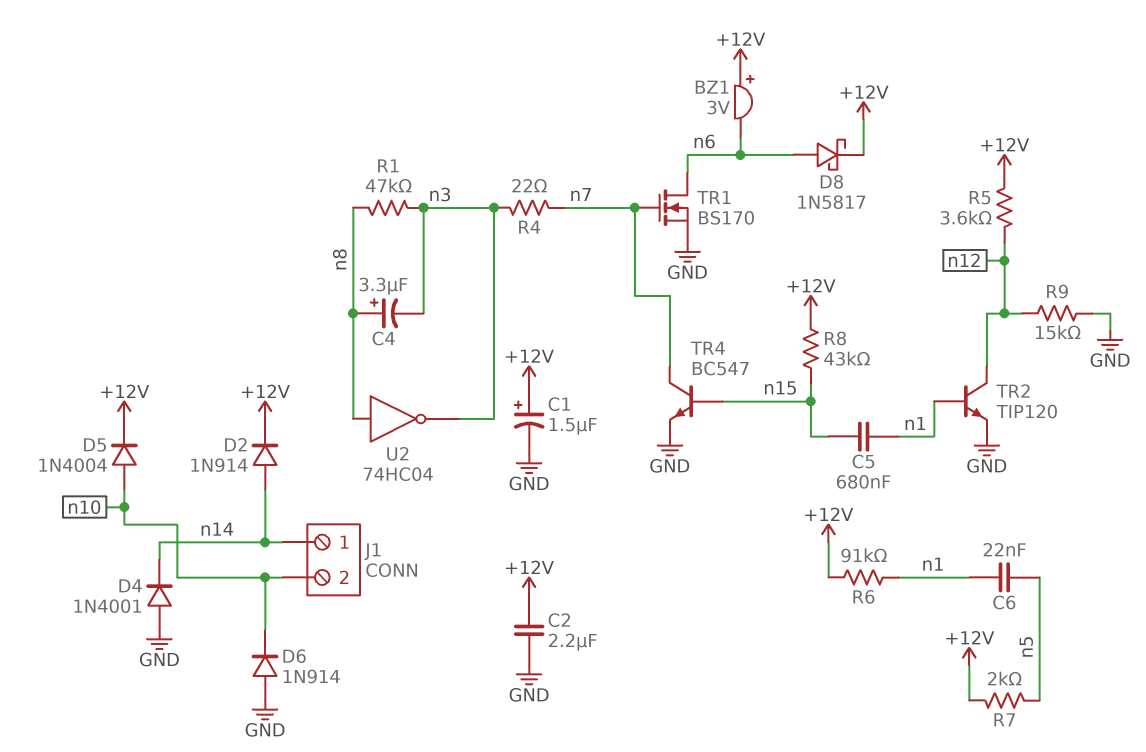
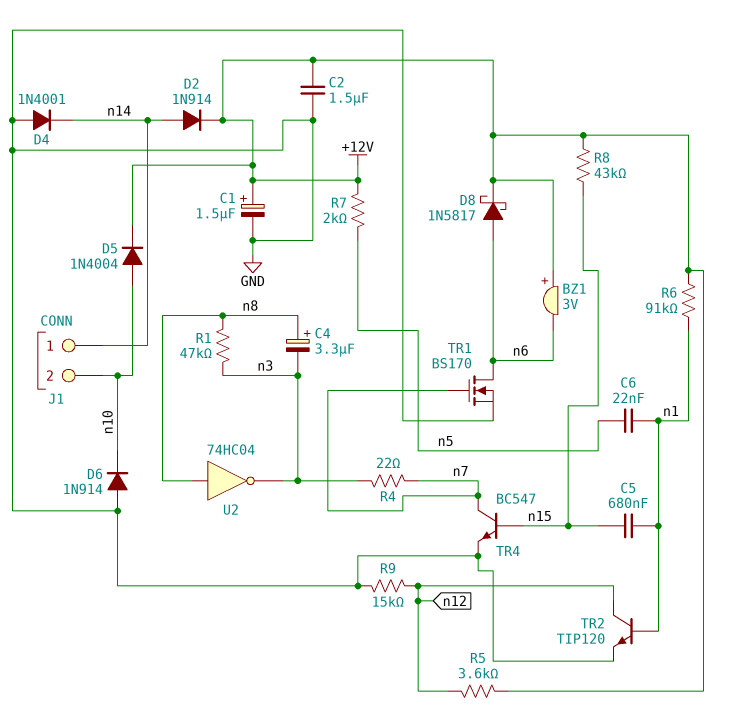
C2: 2.2uF (+12V, GND) -> 1.5uF (+12V, GND)

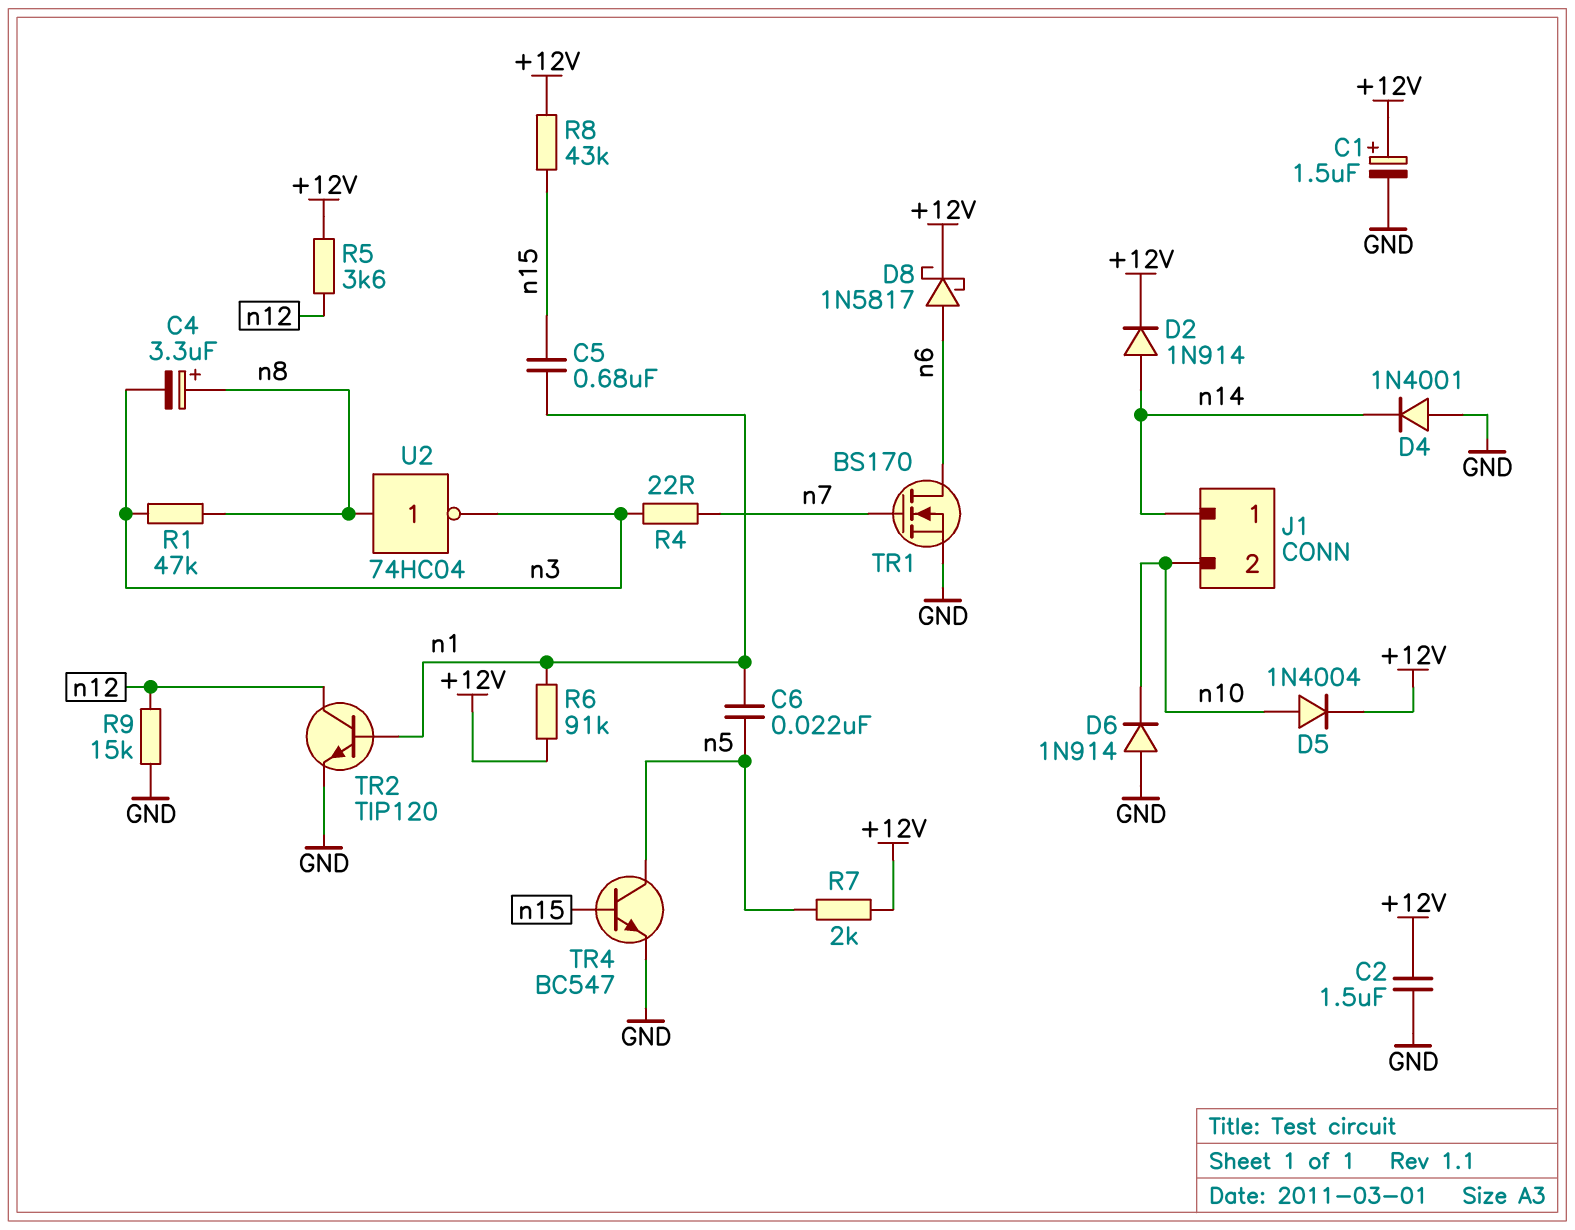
BZ1: buzzer 3V (plus +12V, minus n6) -> none
TR4: NPN BC547 (B n15, C n7, E GND) -> NPN BC547 (B n15, C n5, E GND)

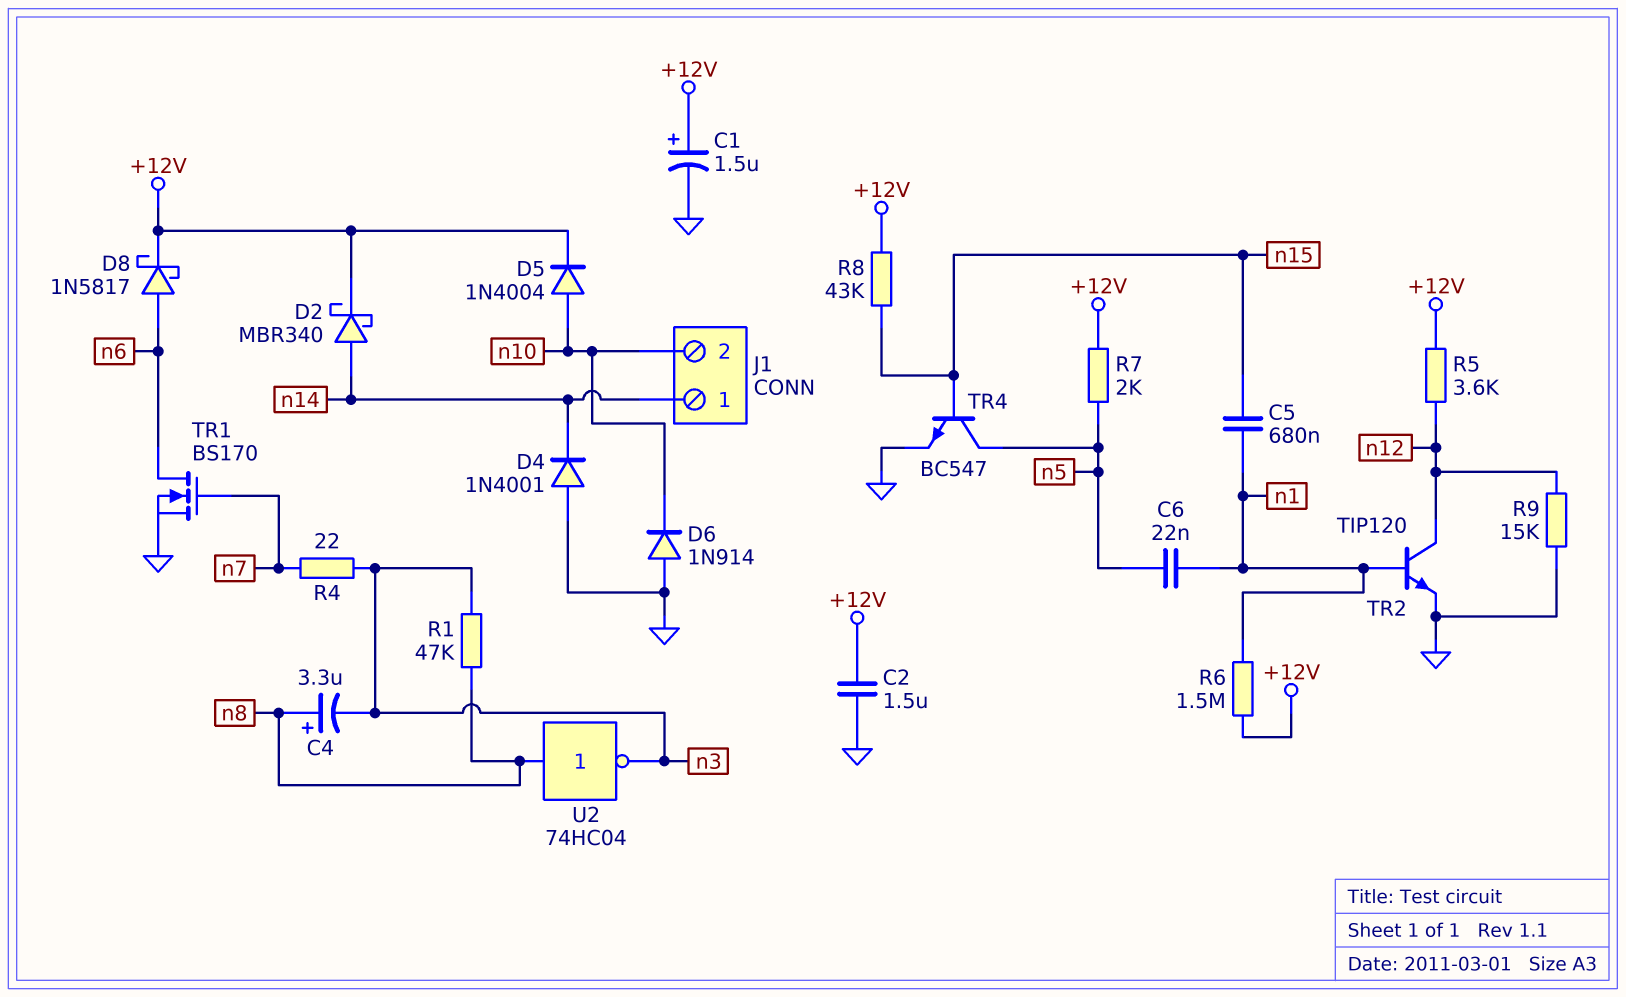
D2: diode 1N914 (A n14, K +12V) -> schottky MBR340 (A n14, K +12V)
R6: 91k (+12V, n1) -> 1.5M (+12V, n1)

